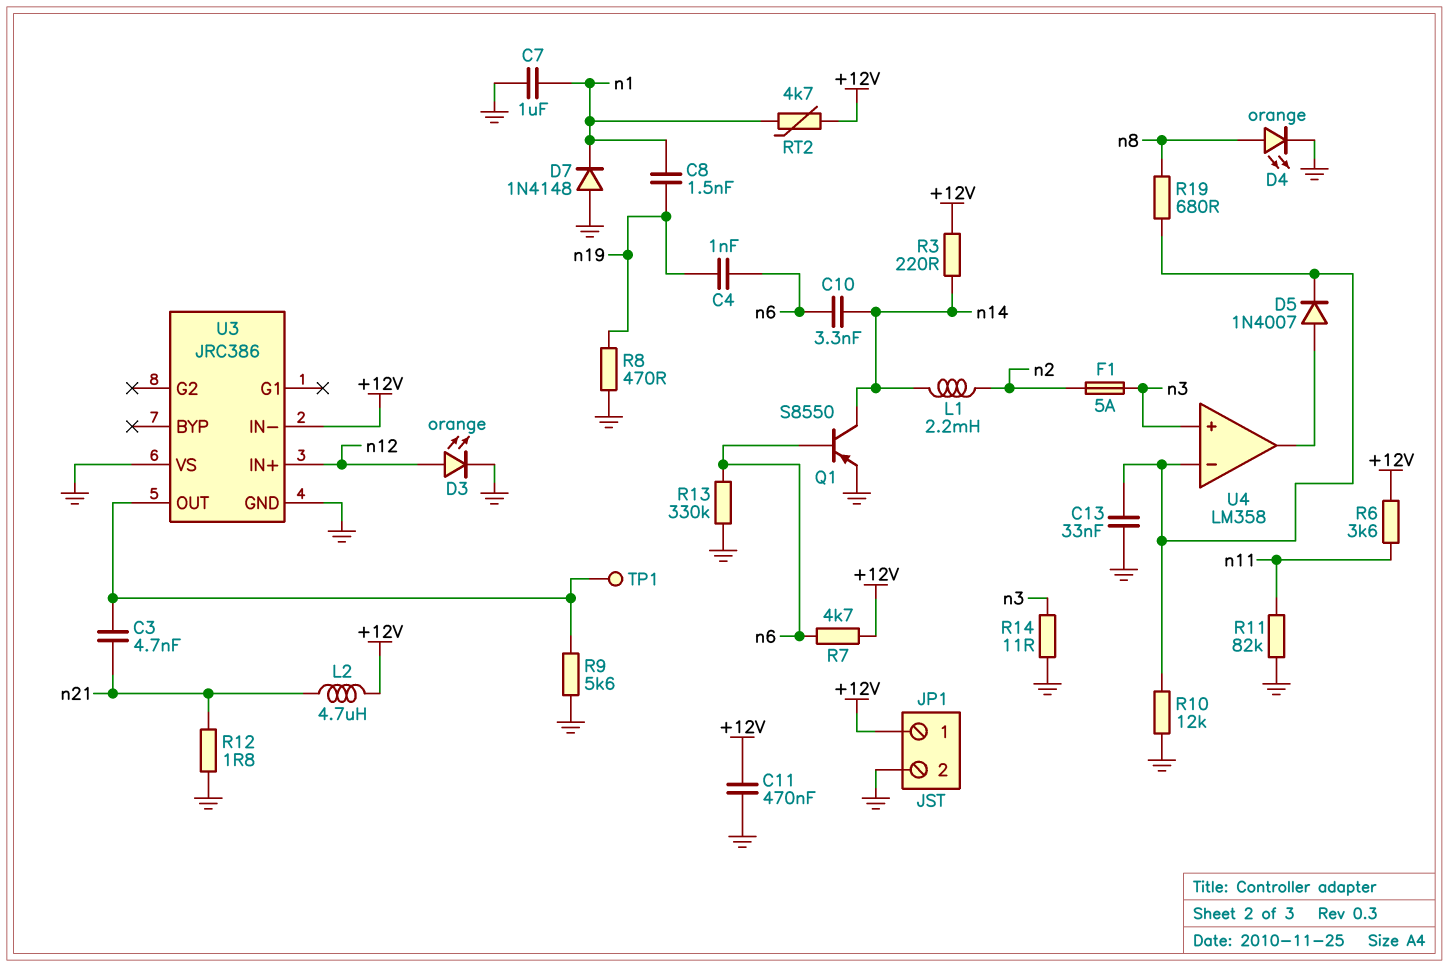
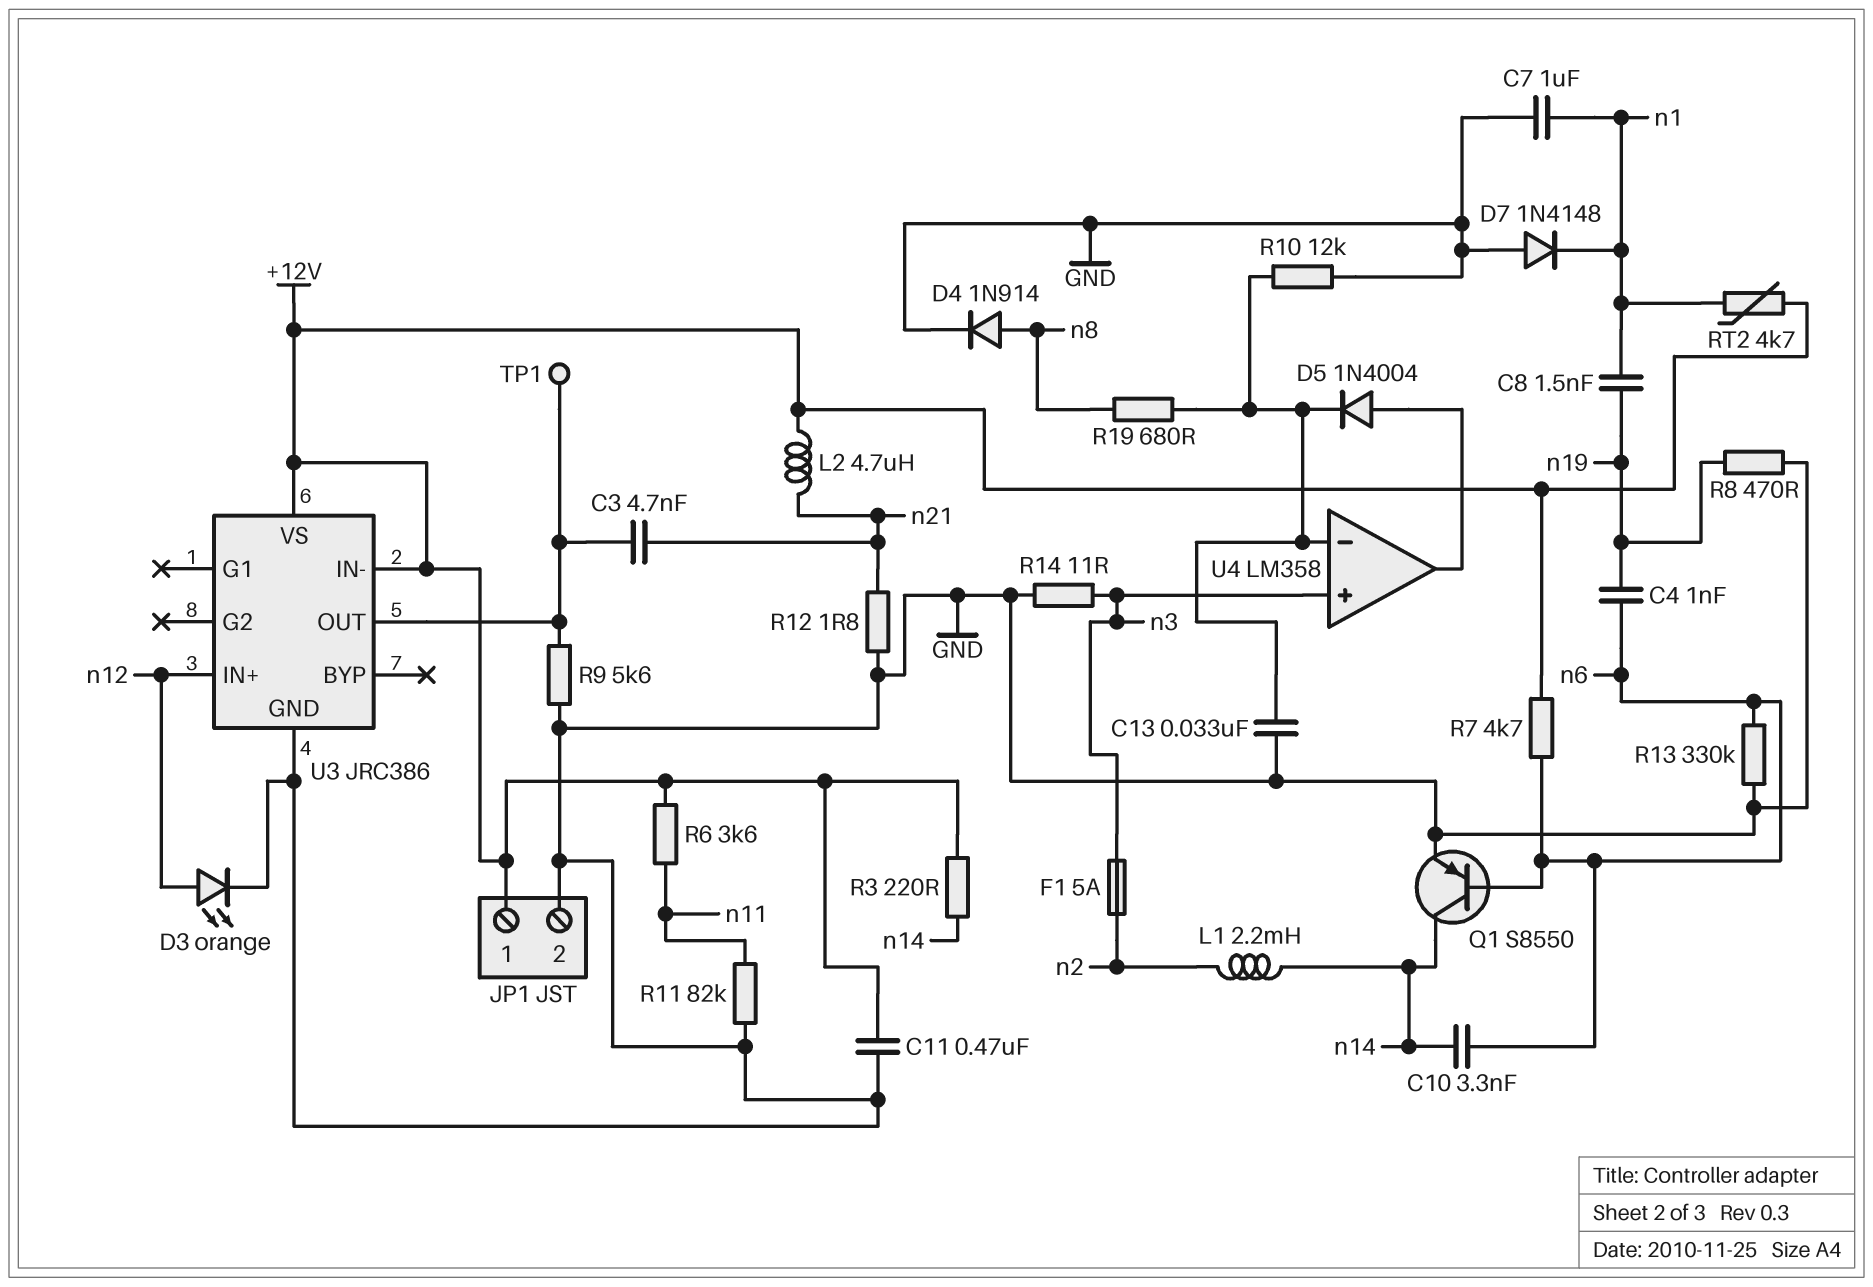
D4: LED orange (A n8, K GND) -> diode 1N914 (A n8, K GND)
D5: diode 1N4007 (A U4/out, K U4/in-) -> diode 1N4004 (A U4/out, K U4/in-)
U3 pin VS: GND -> +12V

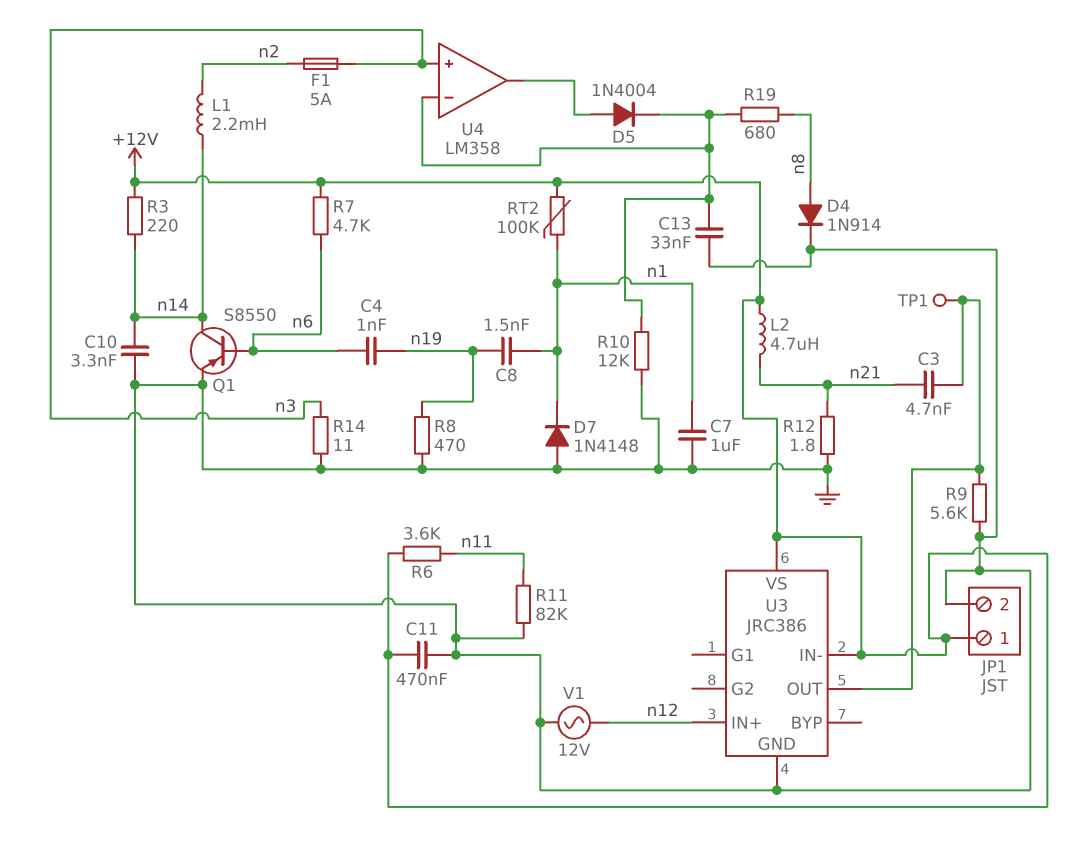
C10: 3.3nF (n6, n14) -> 3.3nF (GND, n14)
D3: LED orange (A n12, K GND) -> none
R13: 330k (GND, n6) -> none
RT2: 4.7k (+12V, n1) -> 100k (+12V, n1)
V1: none -> AC 12V (GND, n12)

